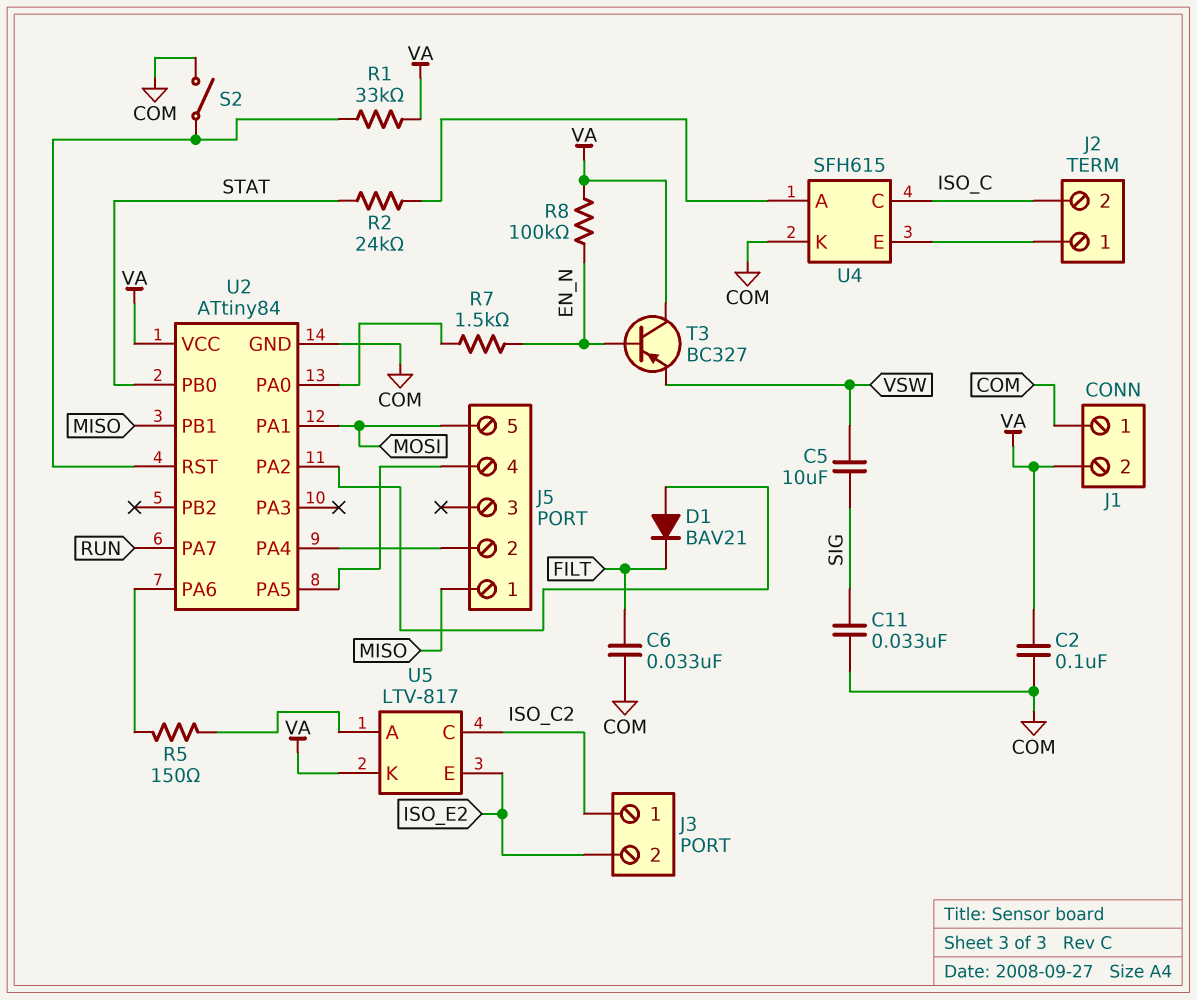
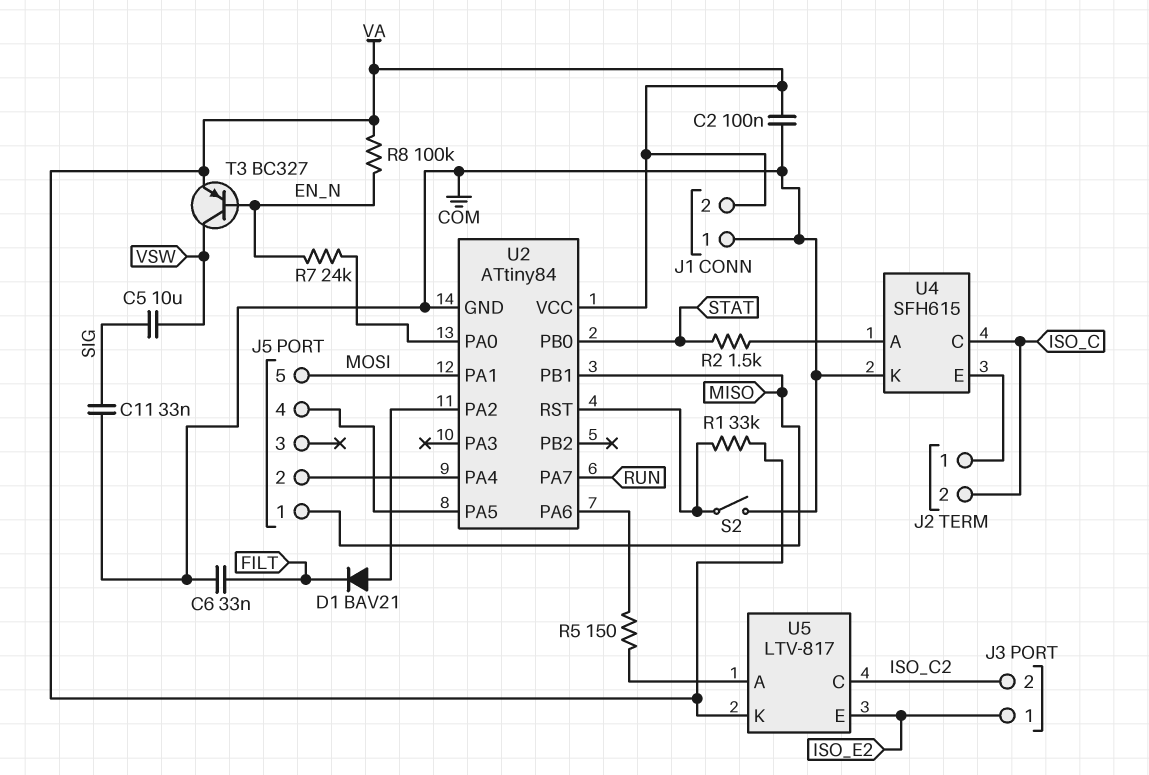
J3 pin 1: ISO_C2 -> ISO_E2
J3 pin 2: ISO_E2 -> ISO_C2
R2: 24k (STAT, U4/A) -> 1.5k (STAT, U4/A)
R7: 1.5k (EN_N, U2/PA0) -> 24k (EN_N, U2/PA0)
T3: PNP BC327 (B EN_N, C VA, E VSW) -> PNP BC327 (B EN_N, C VSW, E VA)

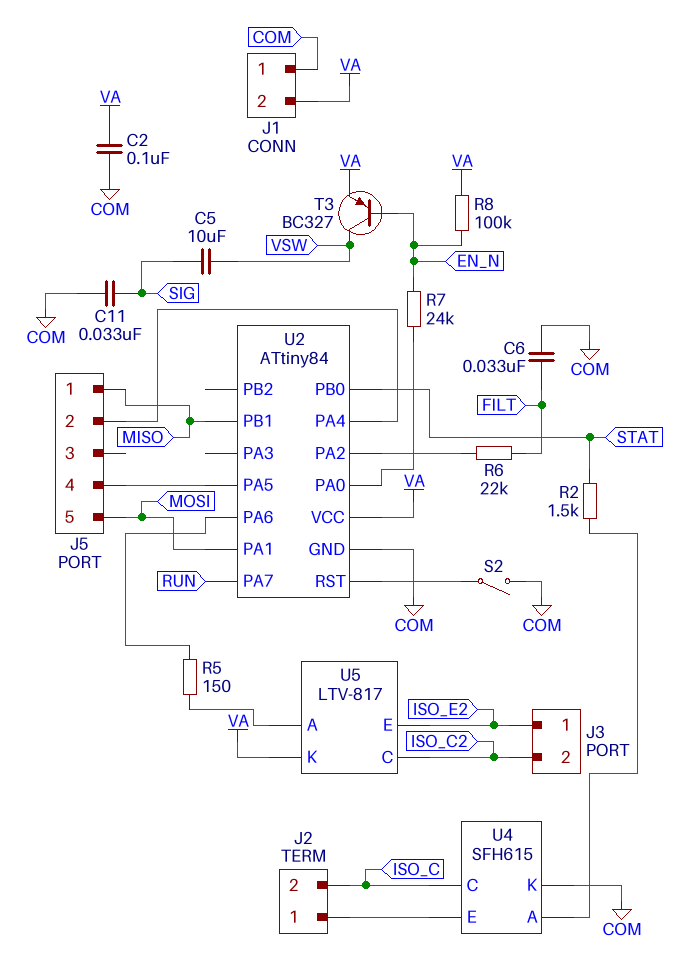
D1: diode BAV21 (A U2/PA2, K FILT) -> none
R1: 33k (U2/RST, VA) -> none
R6: none -> 22k (FILT, U2/PA2)

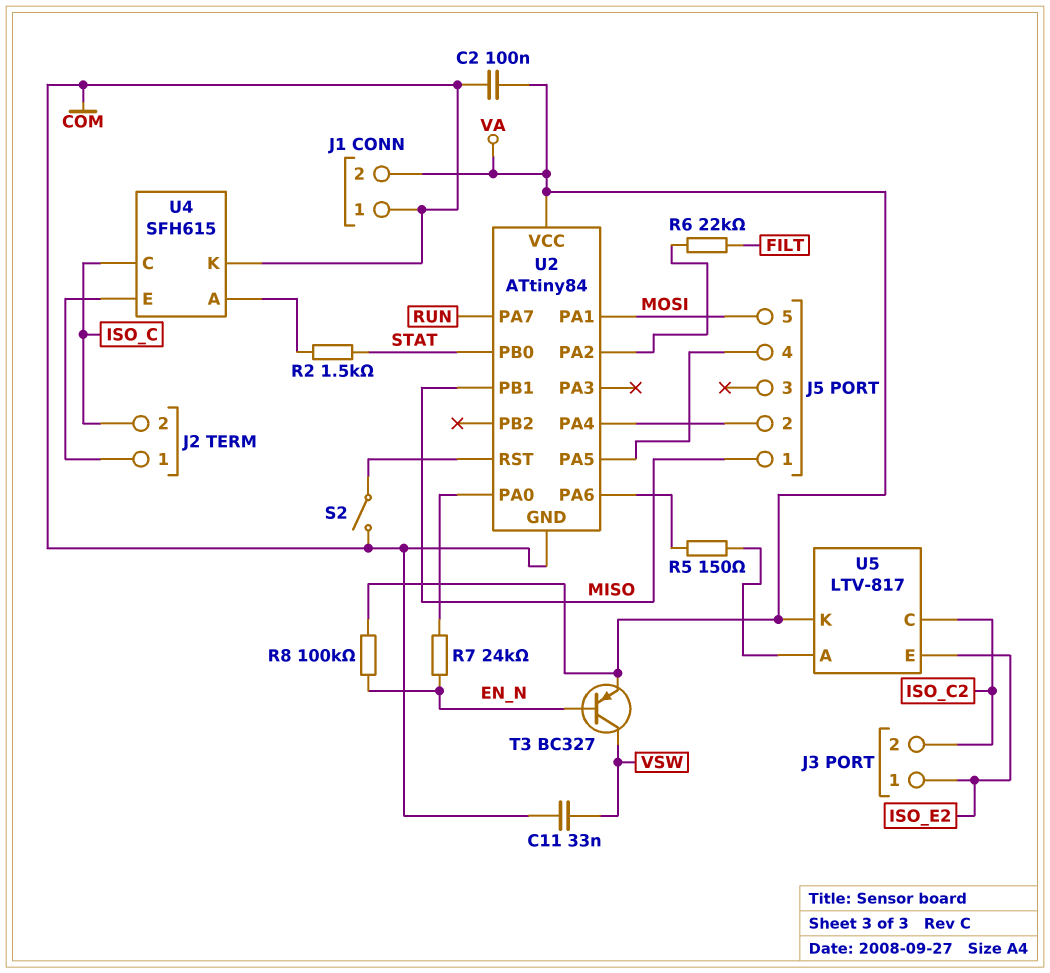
C5: 10uF (SIG, VSW) -> none
C6: 33nF (COM, FILT) -> none
C11: 33nF (COM, SIG) -> 33nF (COM, VSW)

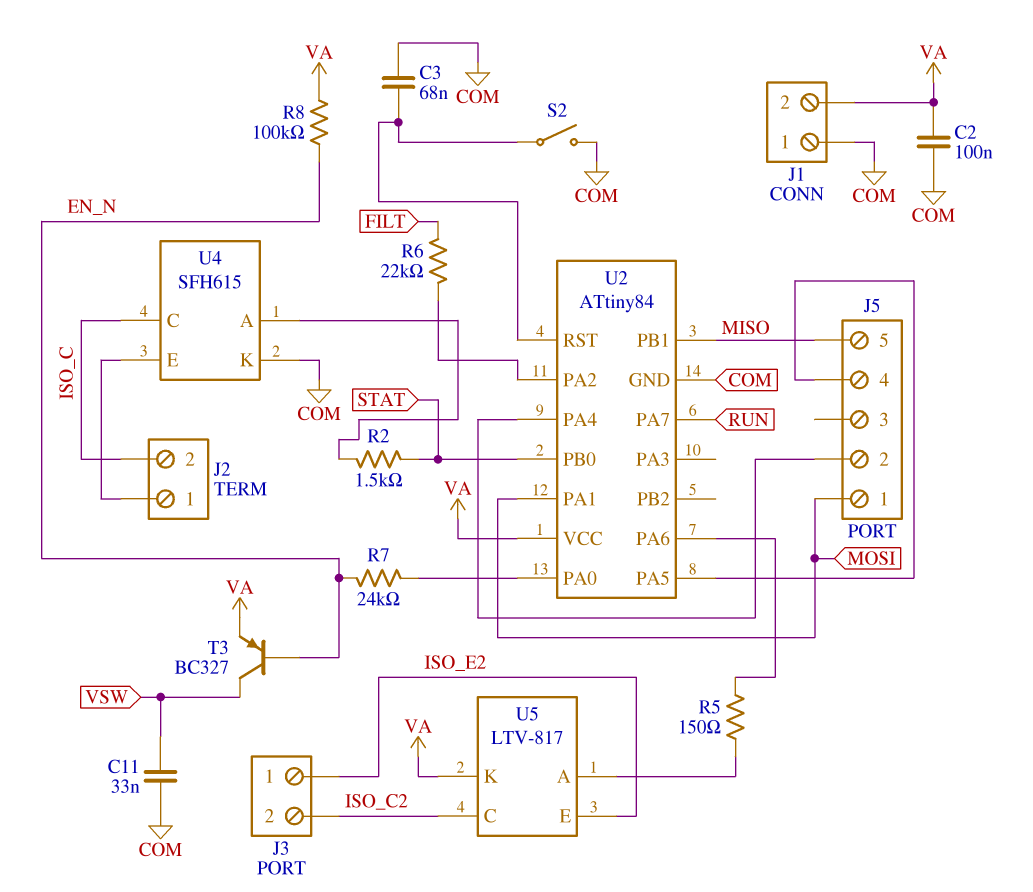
C3: none -> 68nF (COM, U2/RST)
J5 pin 1: MISO -> MOSI
J5 pin 5: MOSI -> MISO

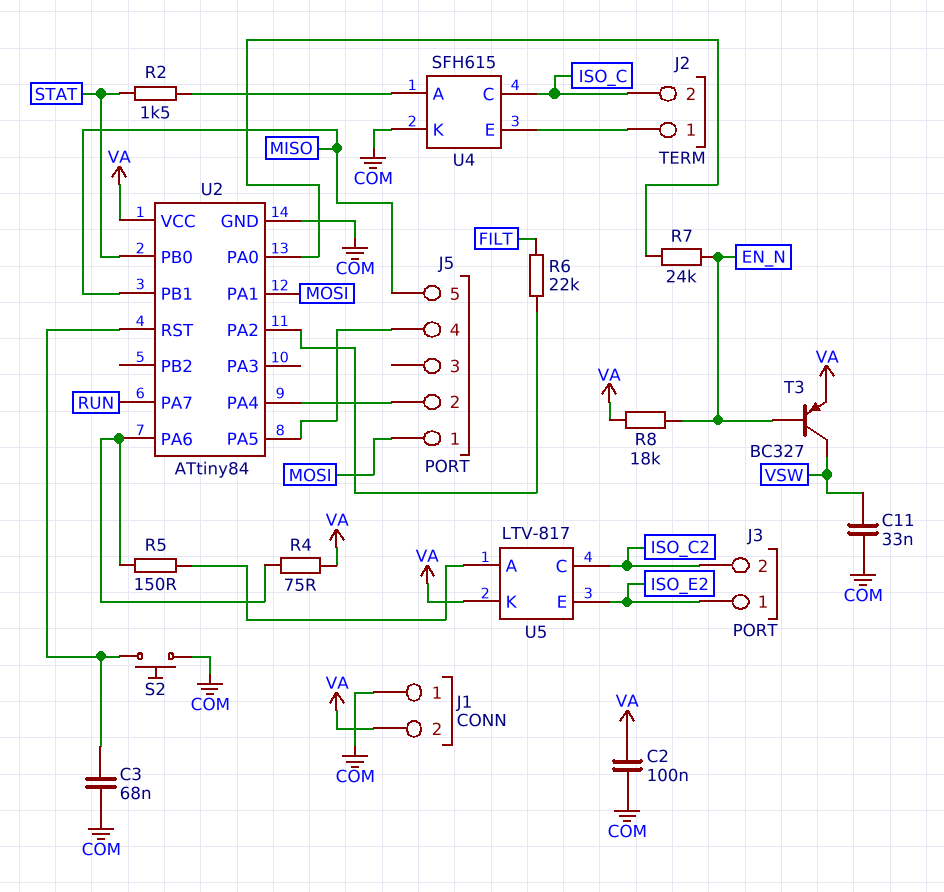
R4: none -> 75 (U2/PA6, VA)
R8: 100k (EN_N, VA) -> 18k (EN_N, VA)
S2: switch (COM, U2/RST) -> button (COM, U2/RST)

